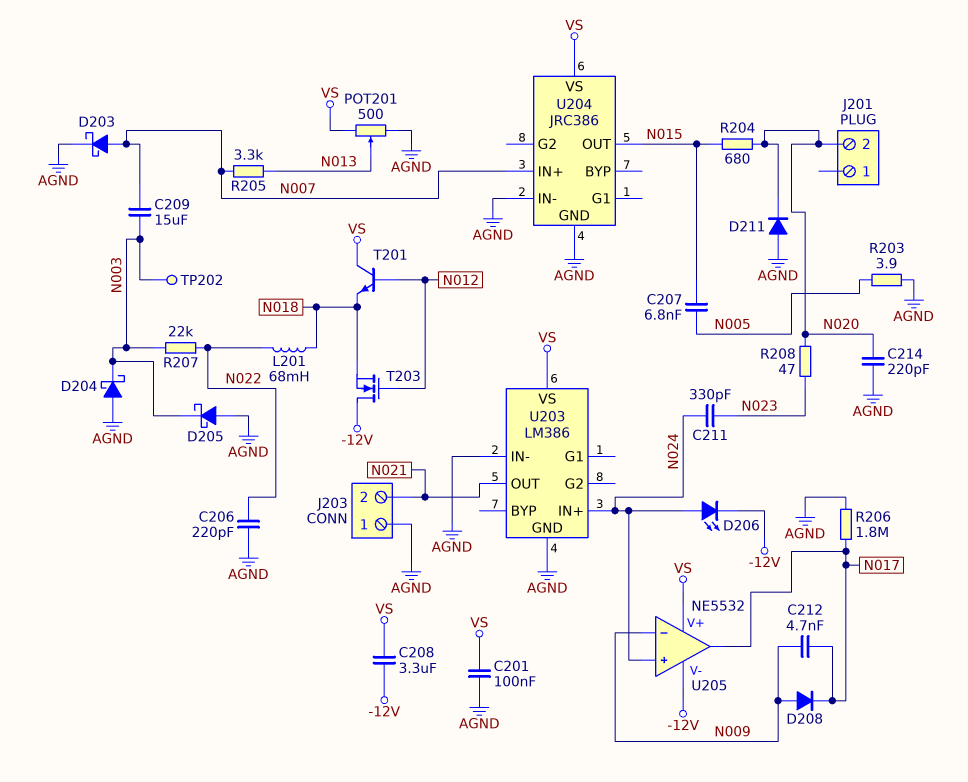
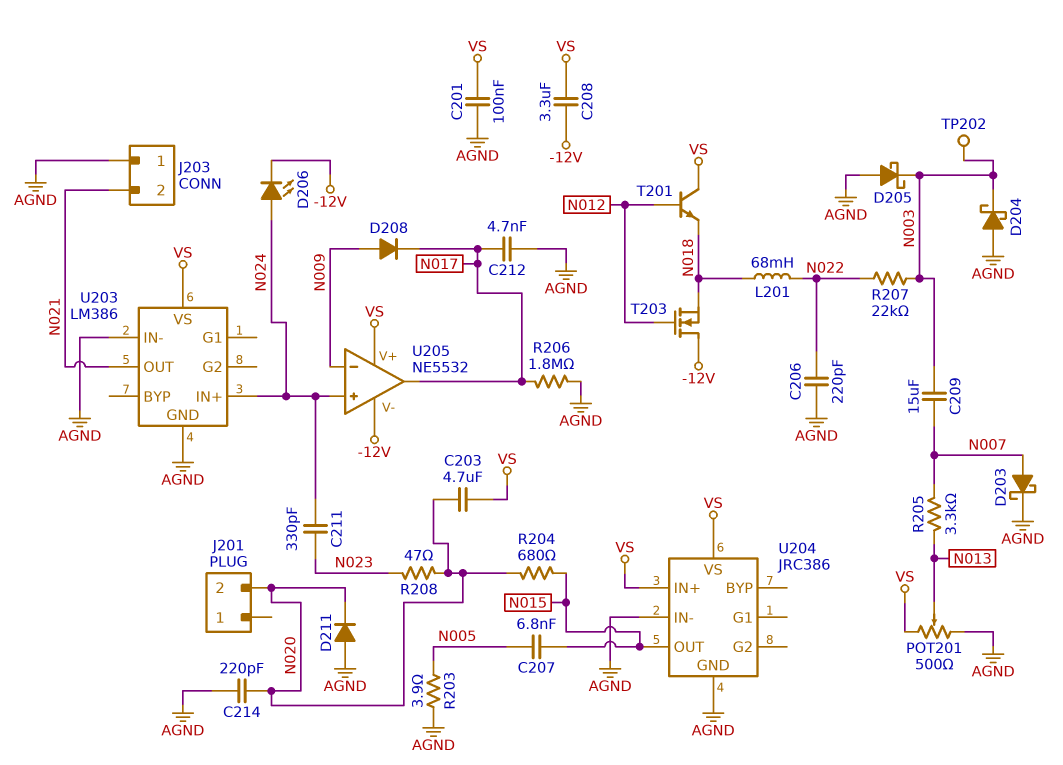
C203: none -> 4.7uF (N020, VS)
C212: 4.7nF (N009, N017) -> 4.7nF (AGND, N017)
U204 pin IN+: N007 -> VS

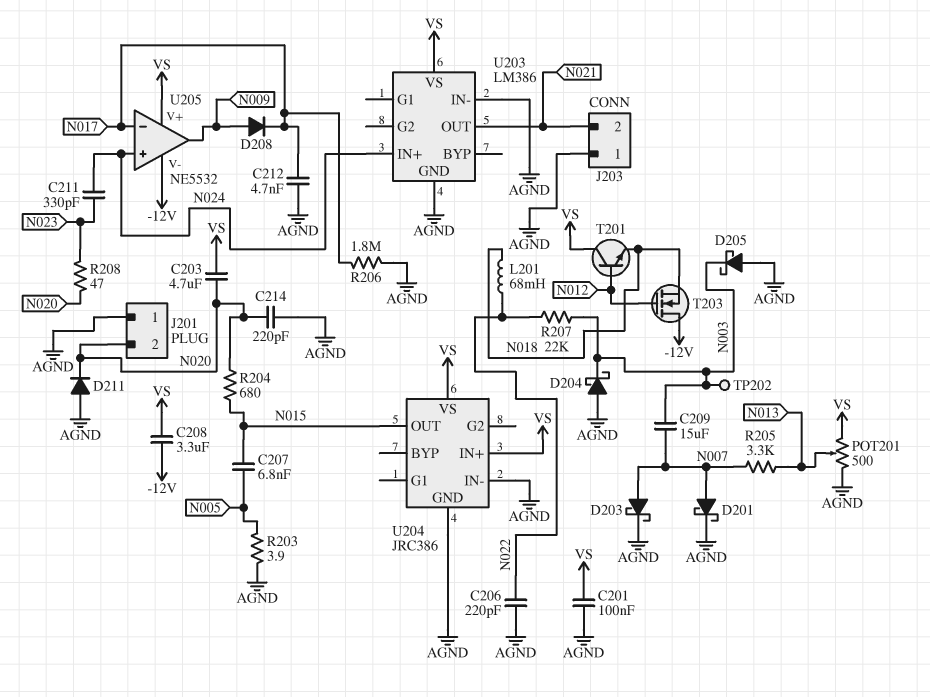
D201: none -> schottky (A N007, K AGND)
D206: LED (A N024, K -12V) -> none
J201 pin 1: none -> AGND
U205 pin in-: N009 -> N017
U205 pin out: N017 -> N009

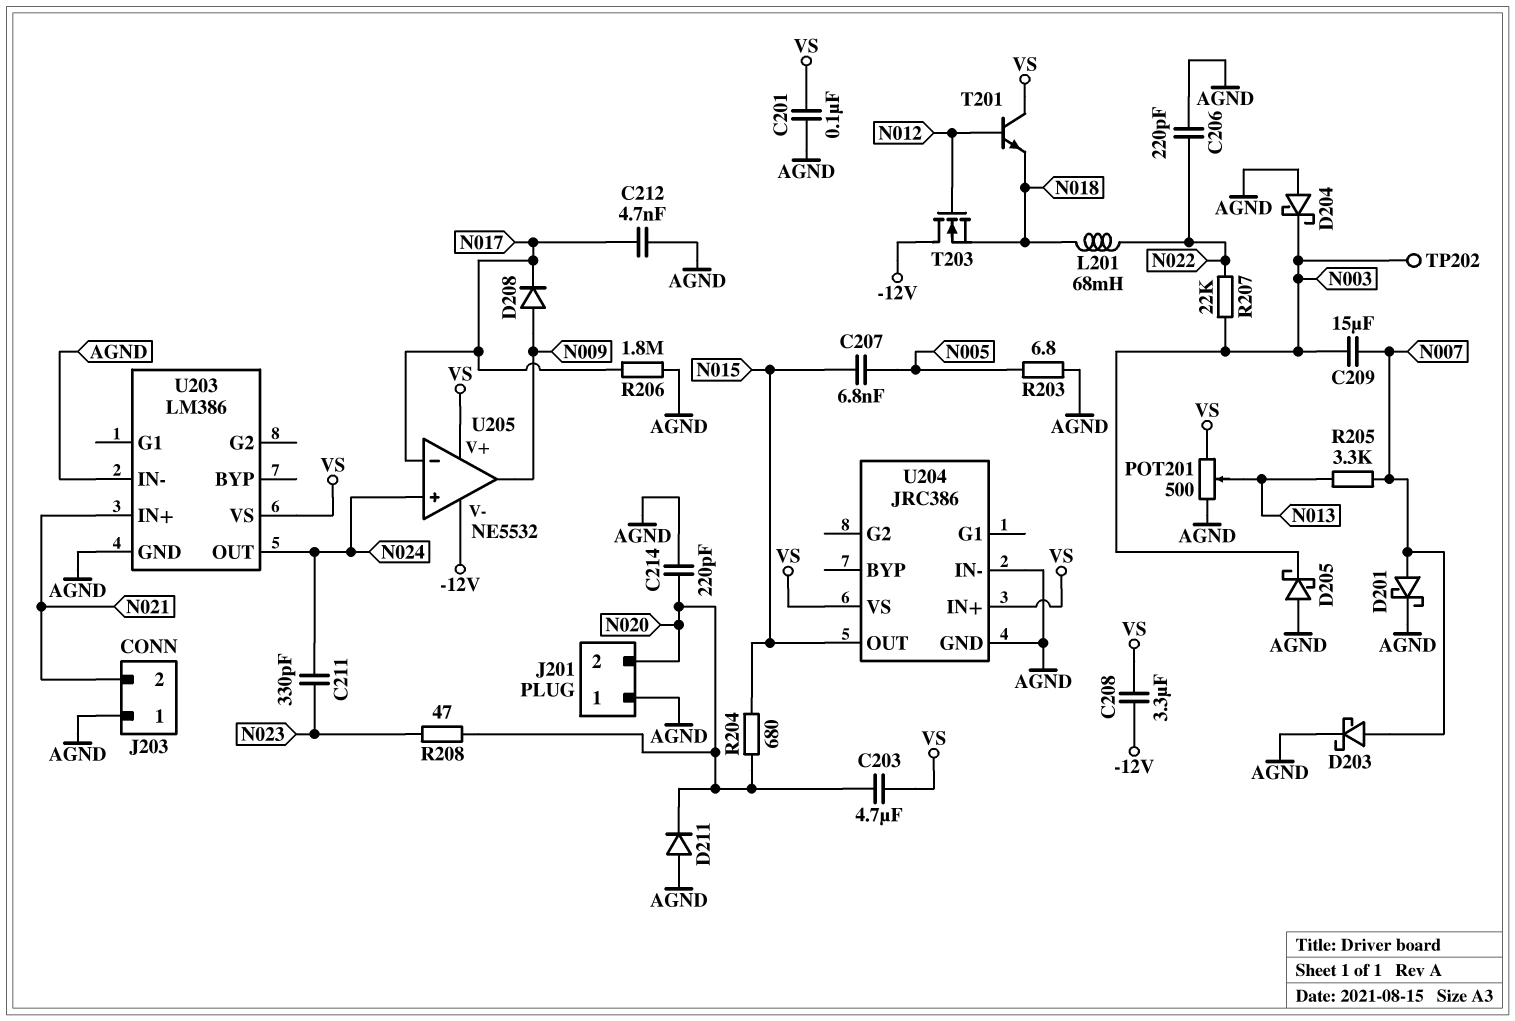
R203: 3.9 (AGND, N005) -> 6.8 (AGND, N005)
U203 pin IN+: N024 -> N021
U203 pin OUT: N021 -> N024

